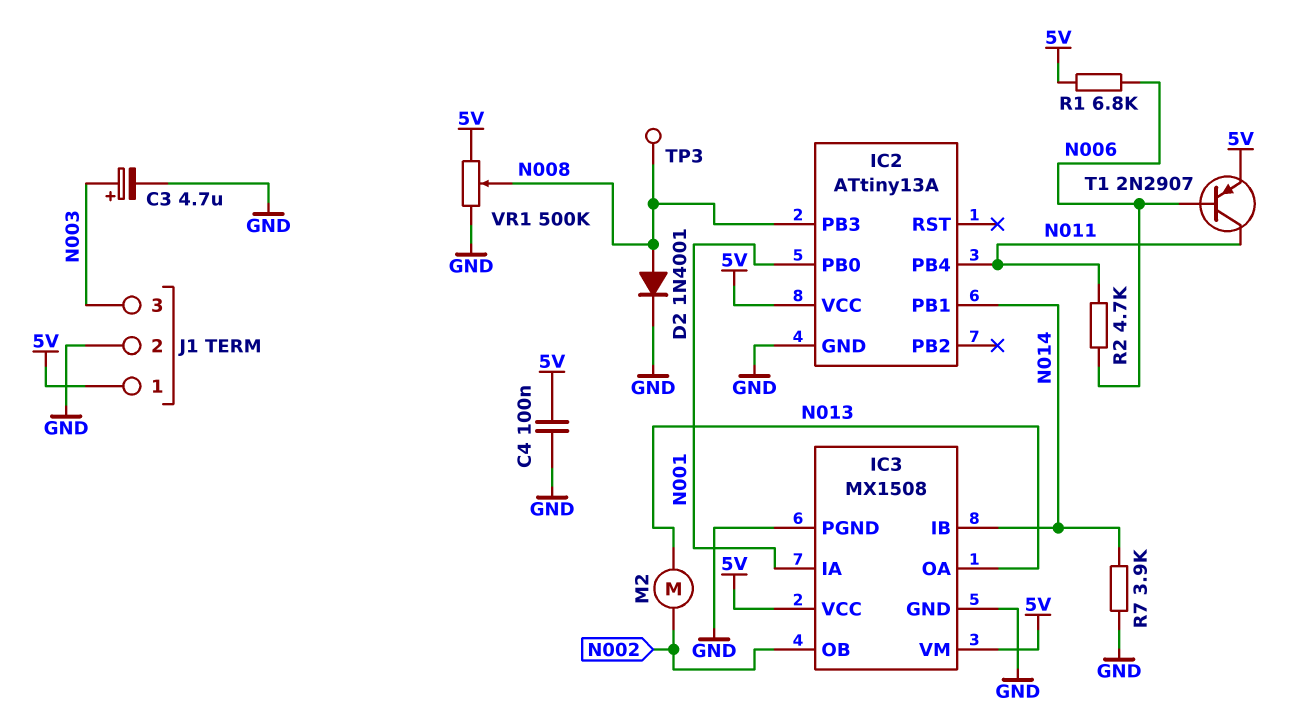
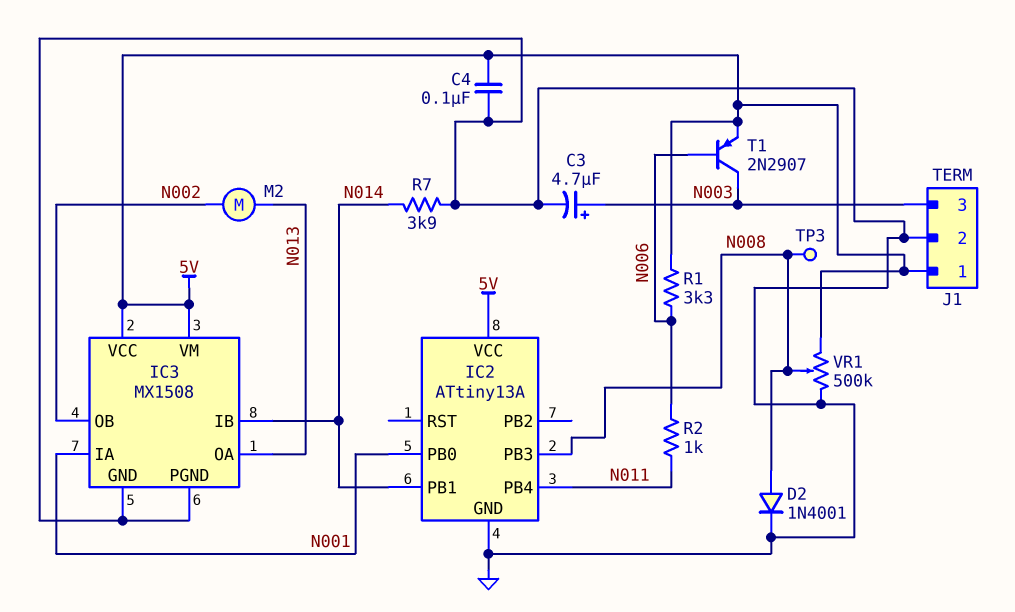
R1: 6.8k (5V, N006) -> 3.3k (5V, N006)
R2: 4.7k (N006, N011) -> 1k (N006, N011)
T1: PNP 2N2907 (B N006, C N011, E 5V) -> PNP 2N2907 (B N006, C N003, E 5V)

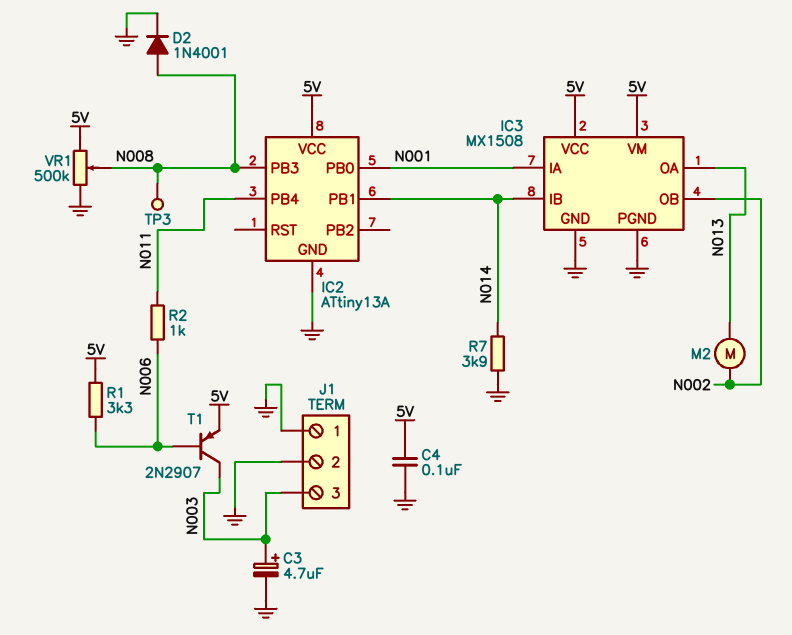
J1 pin 1: 5V -> GND

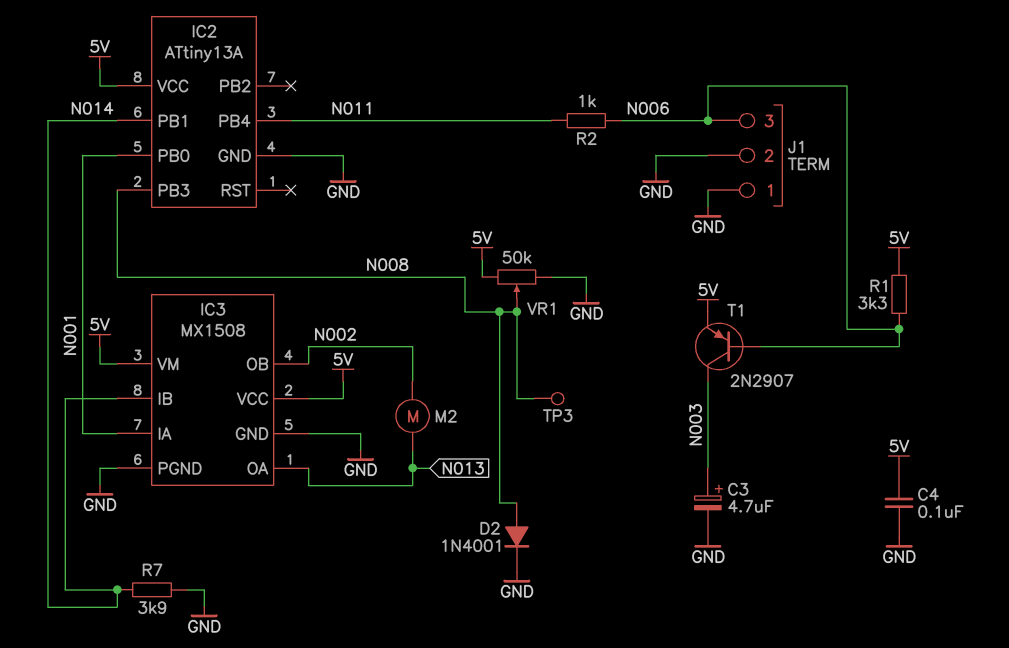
J1 pin 3: N003 -> N006
VR1: 500k (5V, GND, wiper N008) -> 50k (5V, GND, wiper N008)

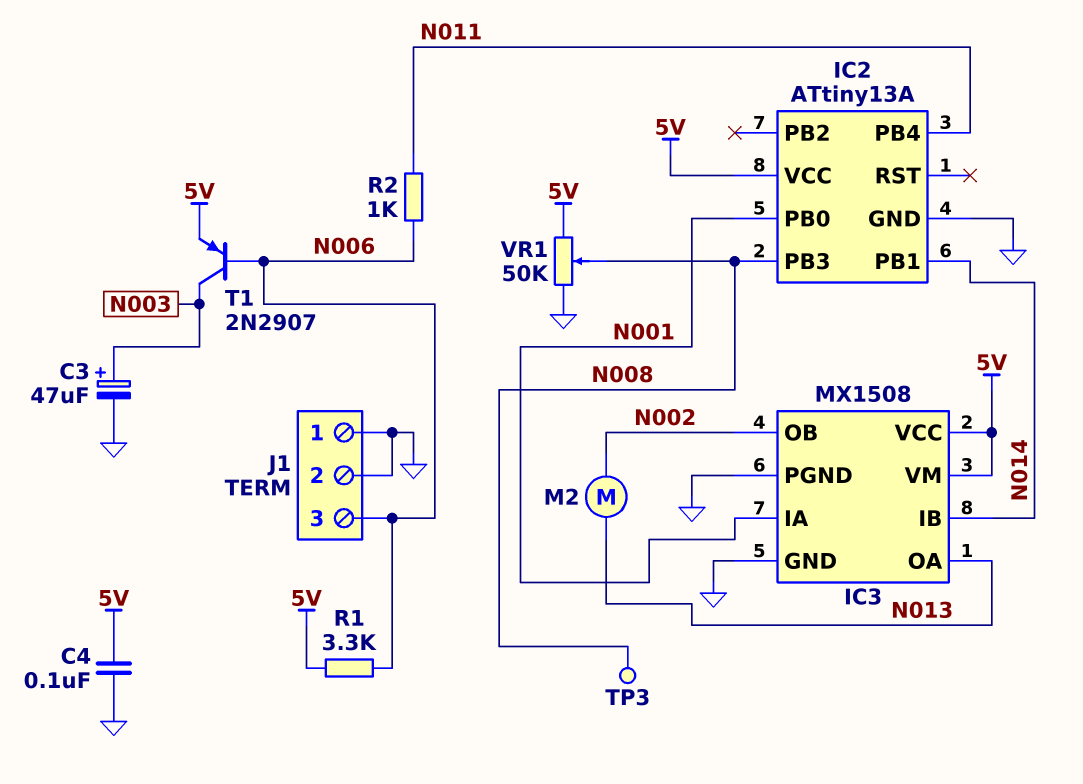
C3: 4.7uF (plus N003, minus GND) -> 47uF (plus N003, minus GND)
D2: diode 1N4001 (A N008, K GND) -> none
R7: 3.9k (GND, N014) -> none

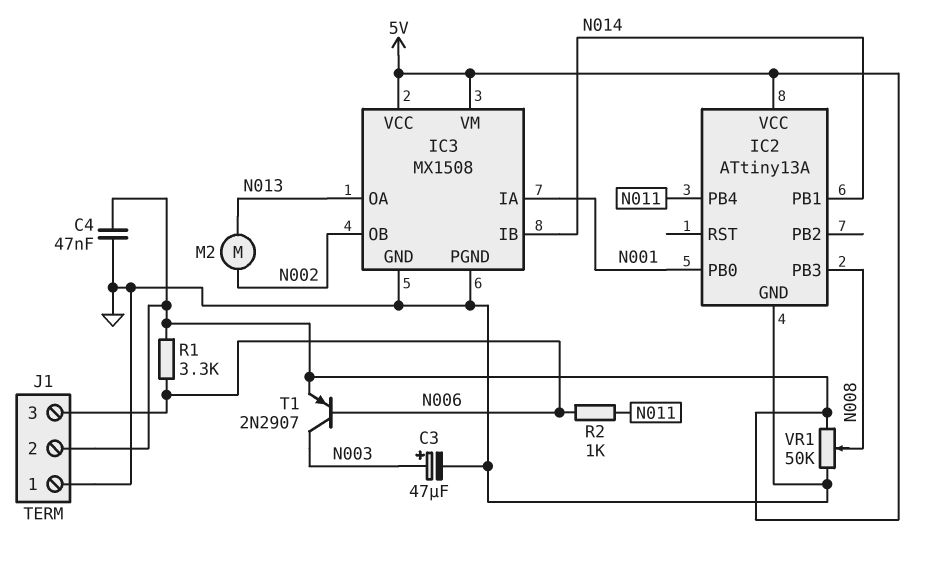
C4: 100nF (5V, GND) -> 47nF (5V, GND)
J1 pin 2: GND -> 5V
TP3: test point (N008) -> none

